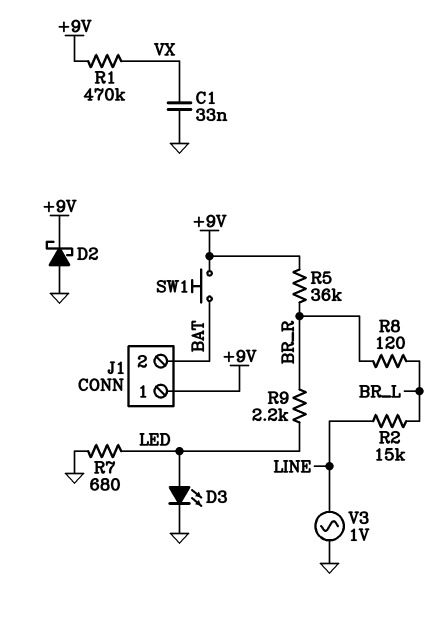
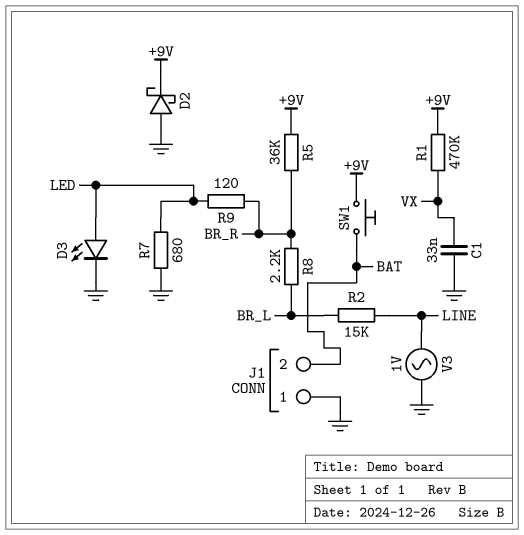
J1 pin 1: +9V -> GND
R8: 120 (BR_L, BR_R) -> 2.2k (BR_L, BR_R)
R9: 2.2k (BR_R, LED) -> 120 (BR_R, LED)

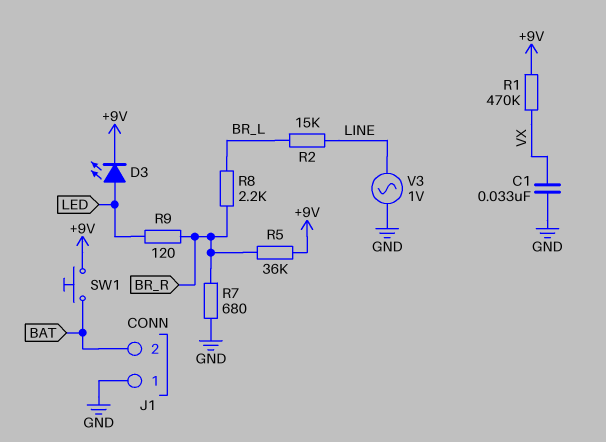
D2: schottky (A GND, K +9V) -> none
D3: LED (A LED, K GND) -> LED (A LED, K +9V)
R7: 680 (GND, LED) -> 680 (BR_R, GND)

